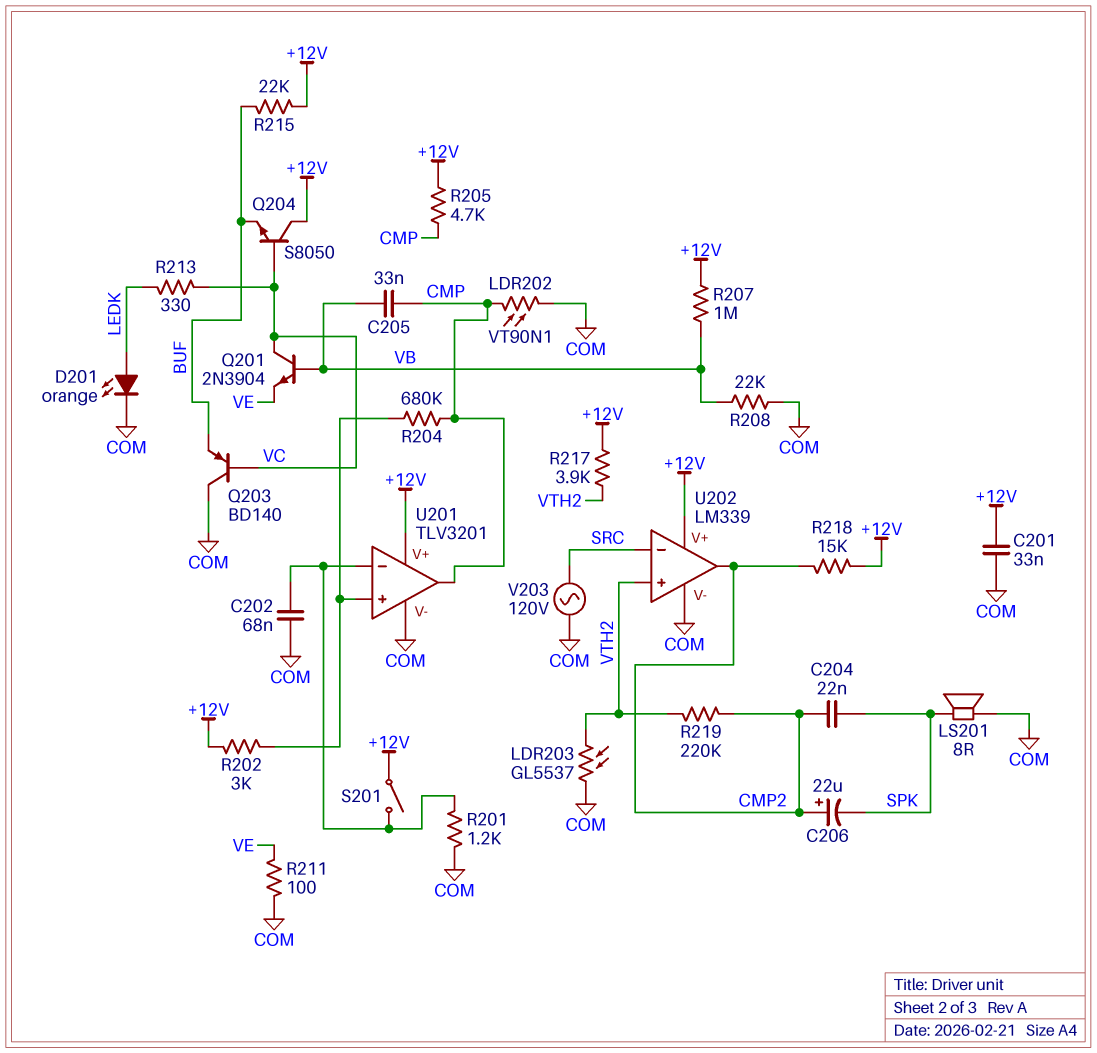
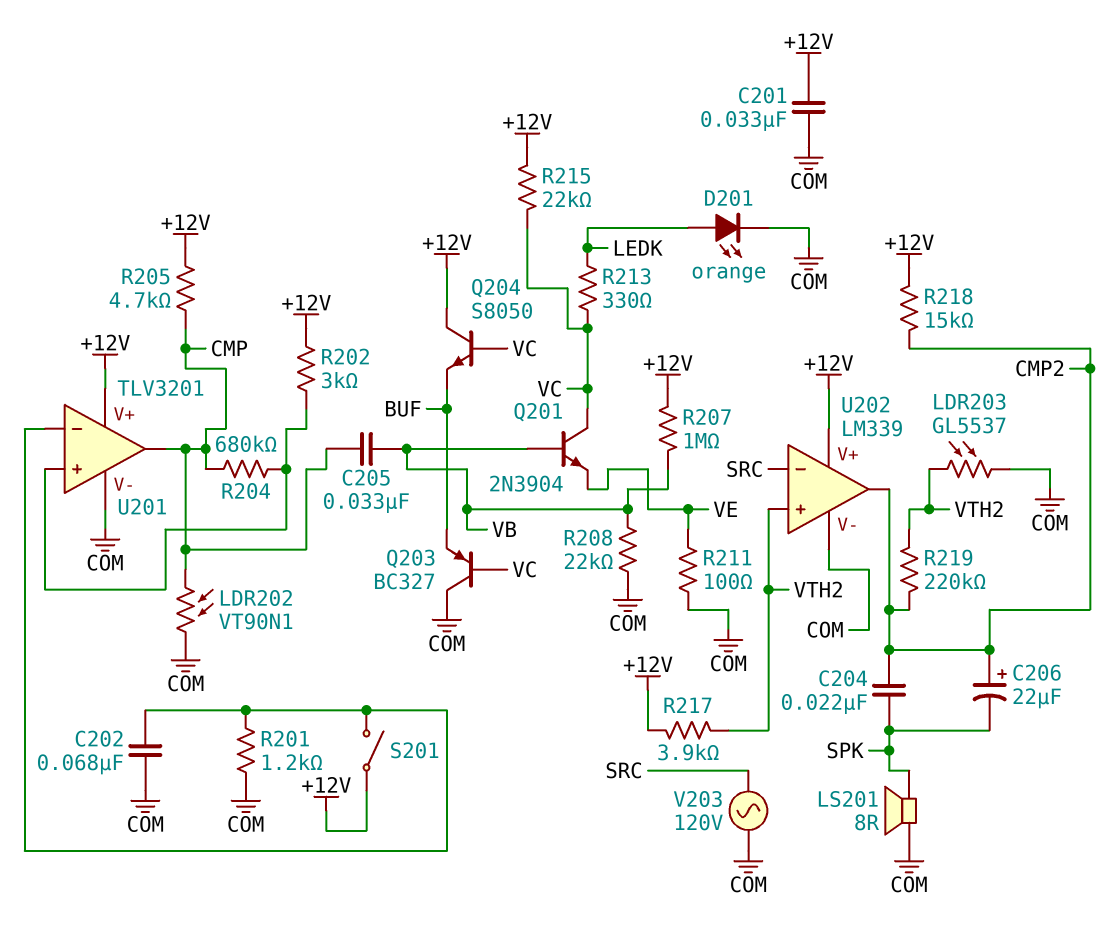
Q203: PNP BD140 (B VC, C COM, E BUF) -> PNP BC327 (B VC, C COM, E BUF)
R215: 22k (+12V, BUF) -> 22k (+12V, VC)

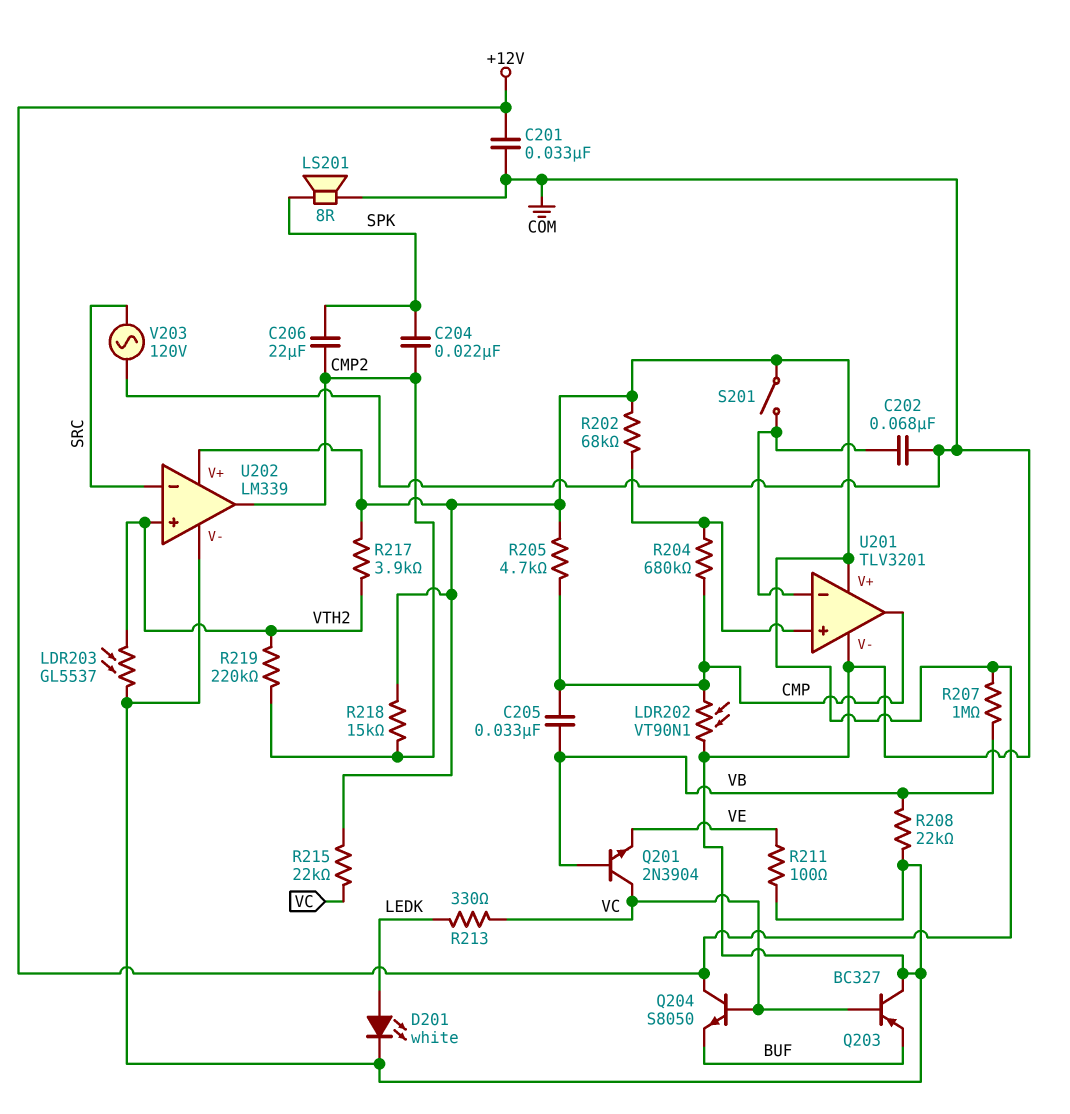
C206: 22uF (plus CMP2, minus SPK) -> 22uF (CMP2, SPK)
D201: LED orange (A LEDK, K COM) -> LED white (A LEDK, K COM)
R201: 1.2k (COM, U201/in-) -> none
R202: 3k (+12V, U201/in+) -> 68k (+12V, U201/in+)

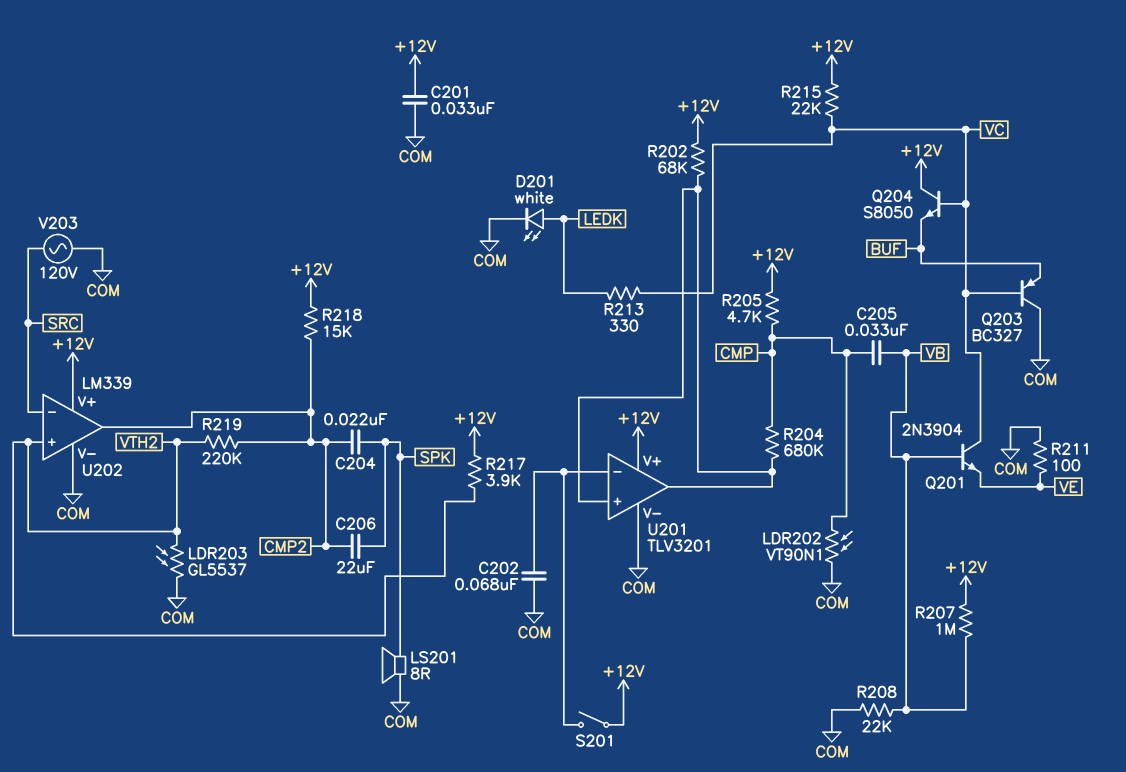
U201 pin out: CMP -> U201/in+

